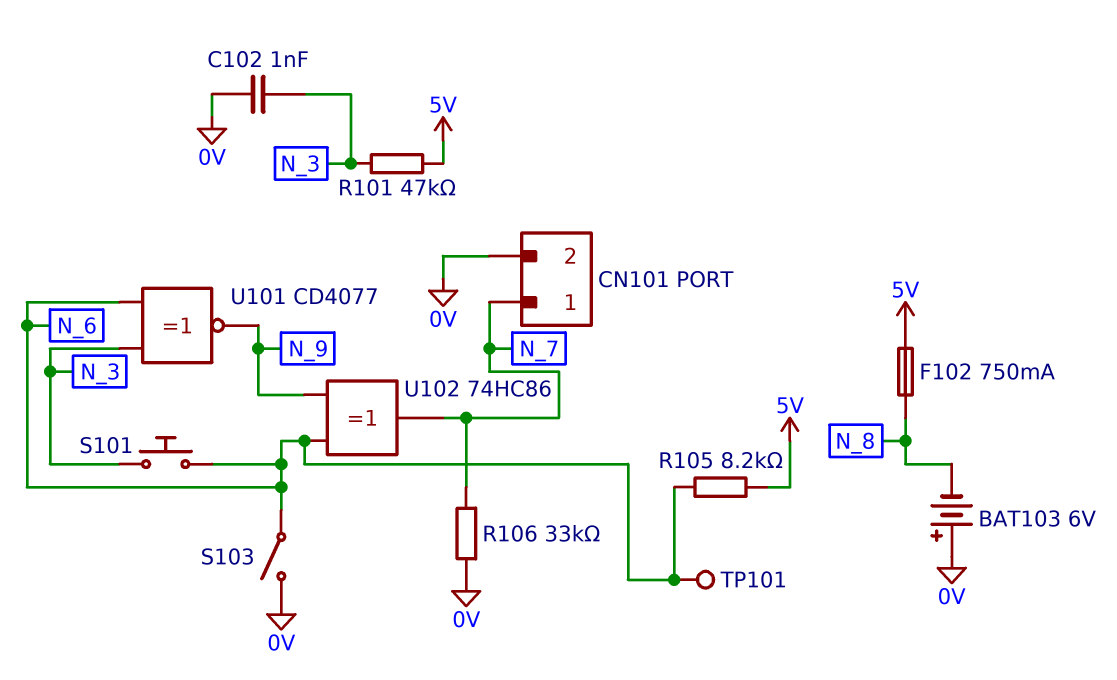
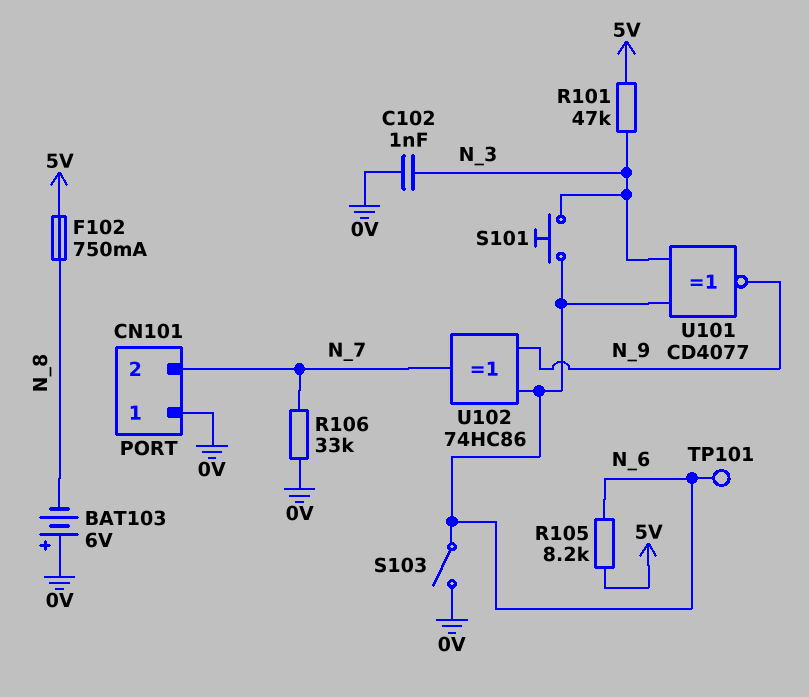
CN101 pin 1: N_7 -> 0V
CN101 pin 2: 0V -> N_7

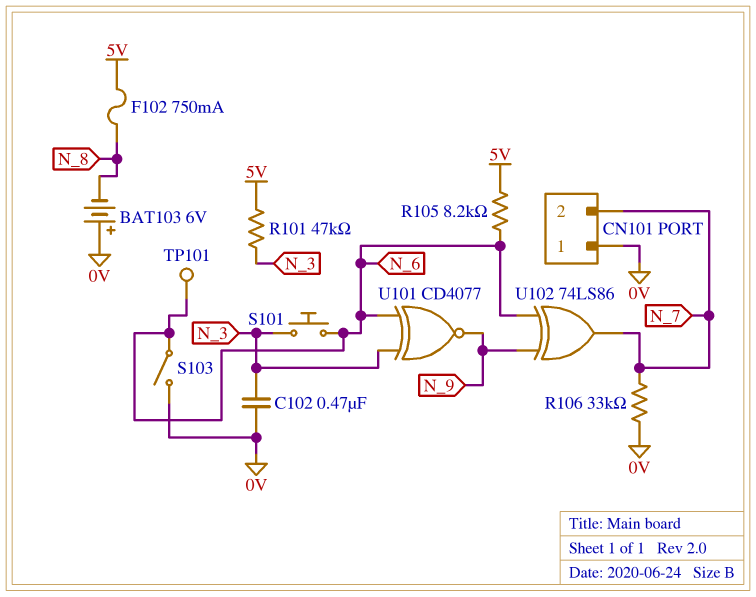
C102: 1nF (0V, N_3) -> 470nF (0V, N_3)
U102: XOR 74HC86 (in N_6, in N_9, out N_7) -> XOR 74LS86 (in N_6, in N_9, out N_7)

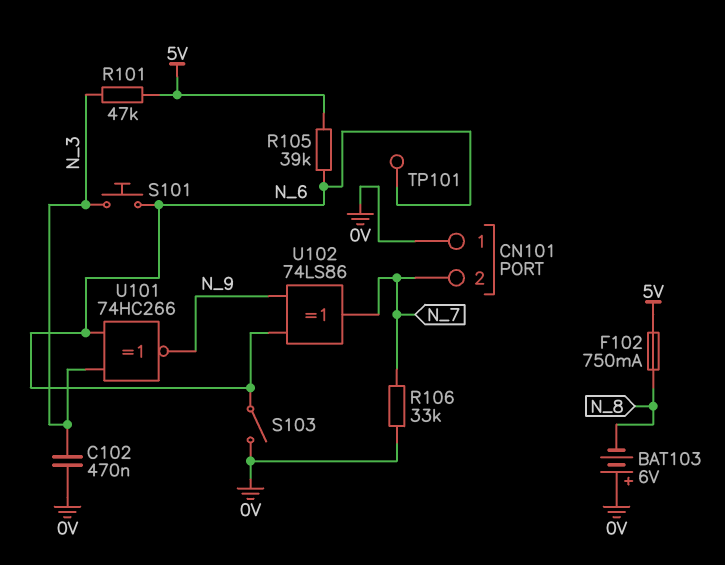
R105: 8.2k (5V, N_6) -> 39k (5V, N_6)
U101: XNOR CD4077 (in N_3, in N_6, out N_9) -> XNOR 74HC266 (in N_3, in N_6, out N_9)

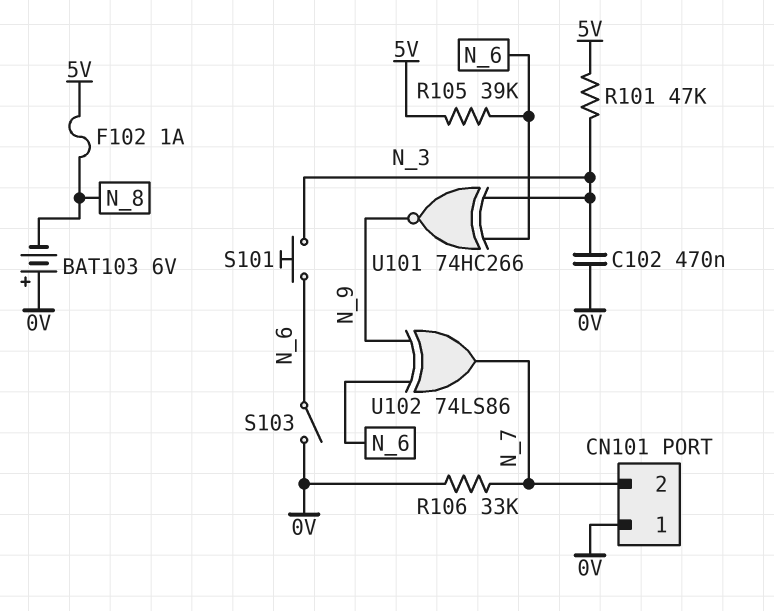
F102: 750mA (5V, N_8) -> 1A (5V, N_8)
TP101: test point (N_6) -> none

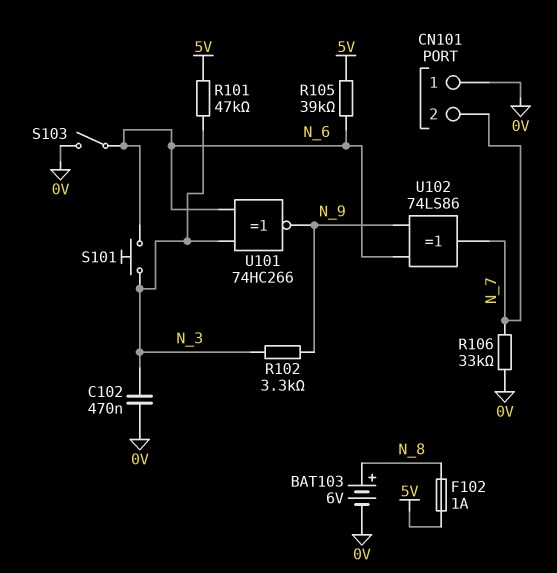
BAT103: 6V (plus 0V, minus N_8) -> 6V (plus N_8, minus 0V)
R102: none -> 3.3k (N_3, N_9)

